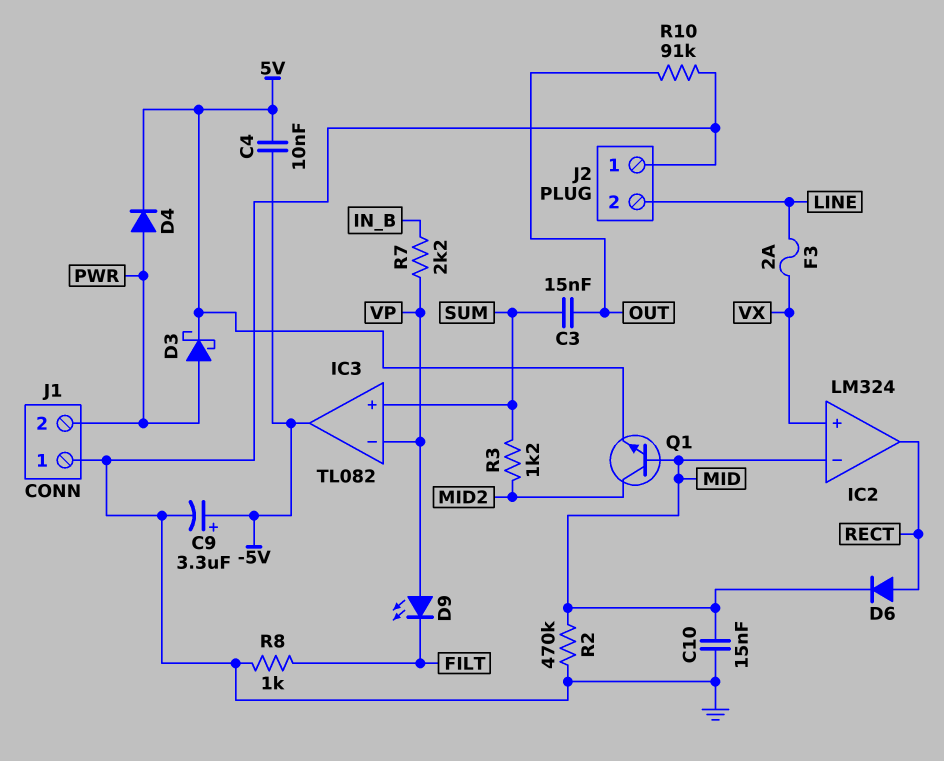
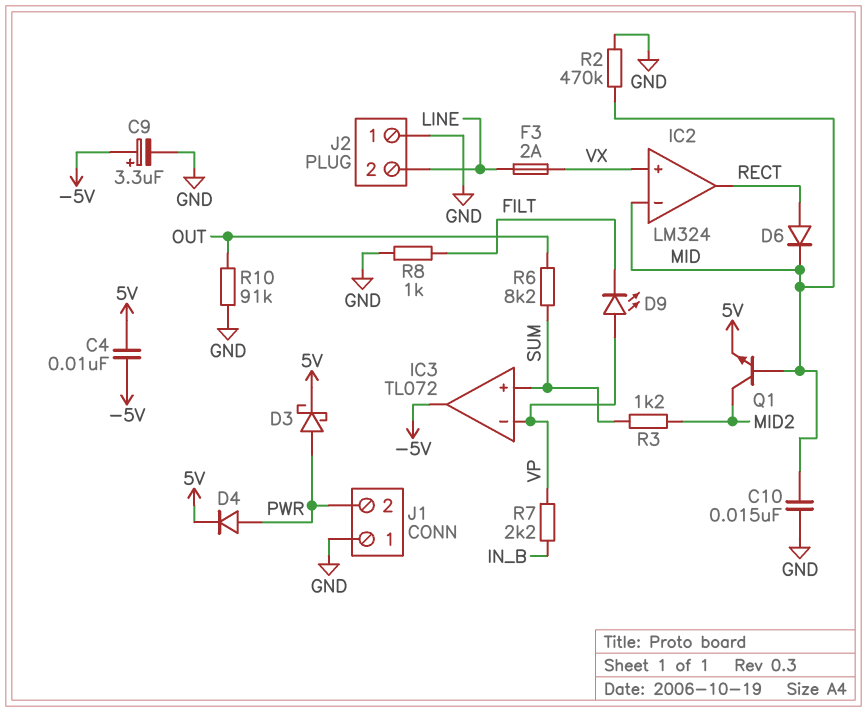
C3: 15nF (OUT, SUM) -> none
IC3: TL082 -> TL072
R6: none -> 8.2k (OUT, SUM)

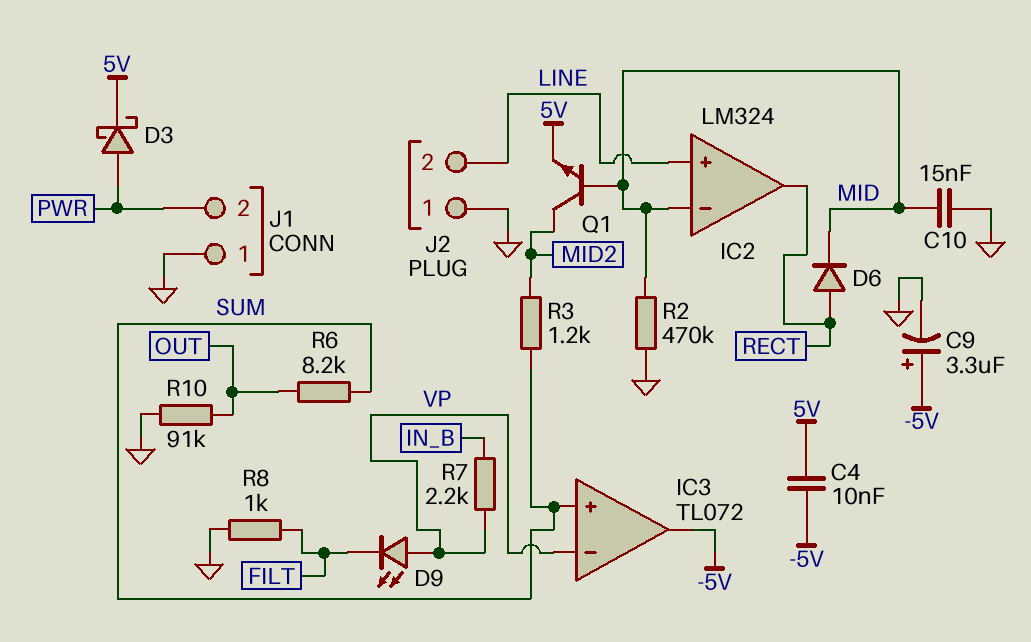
D4: diode (A PWR, K 5V) -> none
F3: 2A (LINE, VX) -> none
IC2 pin in+: VX -> LINE

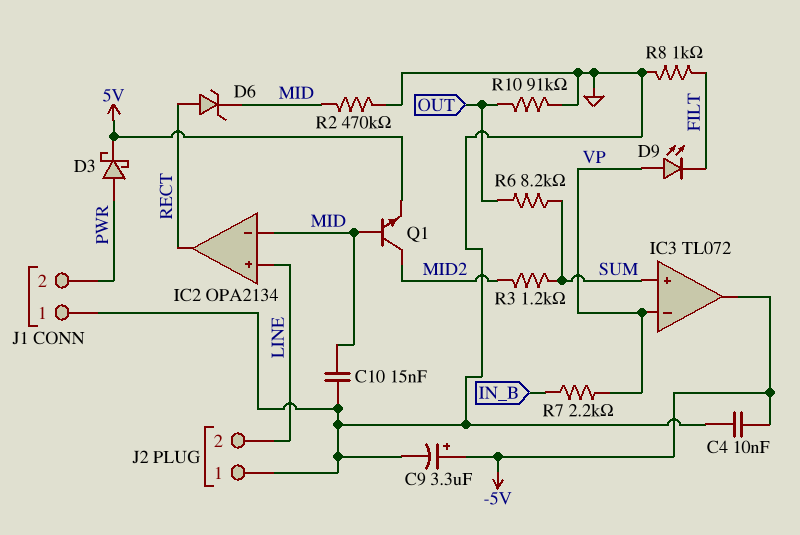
C4: 10nF (-5V, 5V) -> 10nF (-5V, GND)
D6: diode (A RECT, K MID) -> zener (A RECT, K MID)
IC2: LM324 -> OPA2134

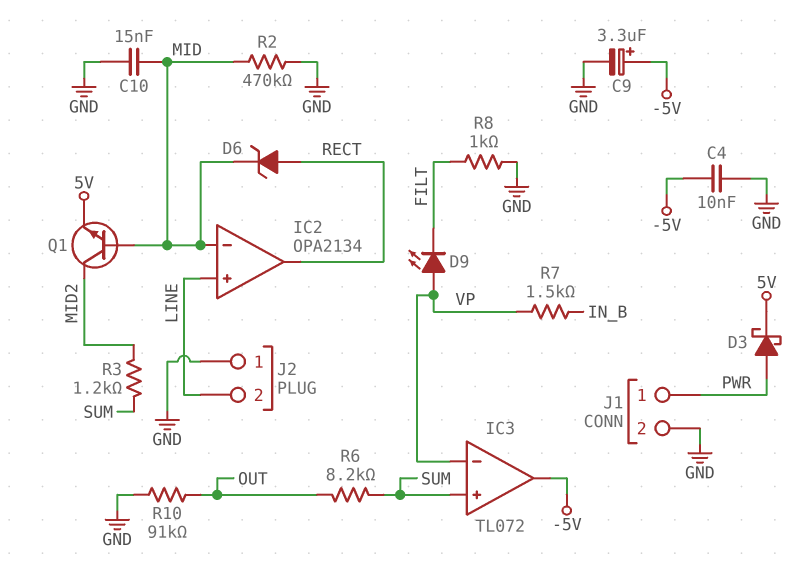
J1 pin 1: GND -> PWR
J1 pin 2: PWR -> GND
R7: 2.2k (IN_B, VP) -> 1.5k (IN_B, VP)

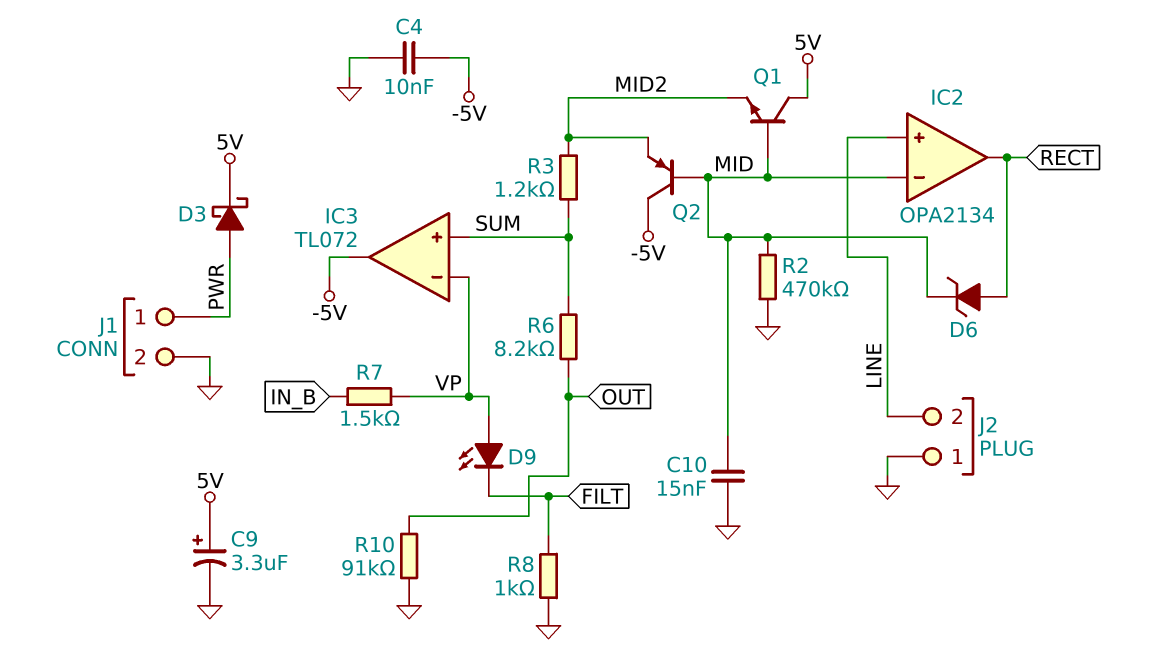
C9: 3.3uF (plus -5V, minus GND) -> 3.3uF (plus 5V, minus GND)
Q1: NPN (B MID, C MID2, E 5V) -> NPN (B MID, C 5V, E MID2)
Q2: none -> PNP (B MID, C -5V, E MID2)

